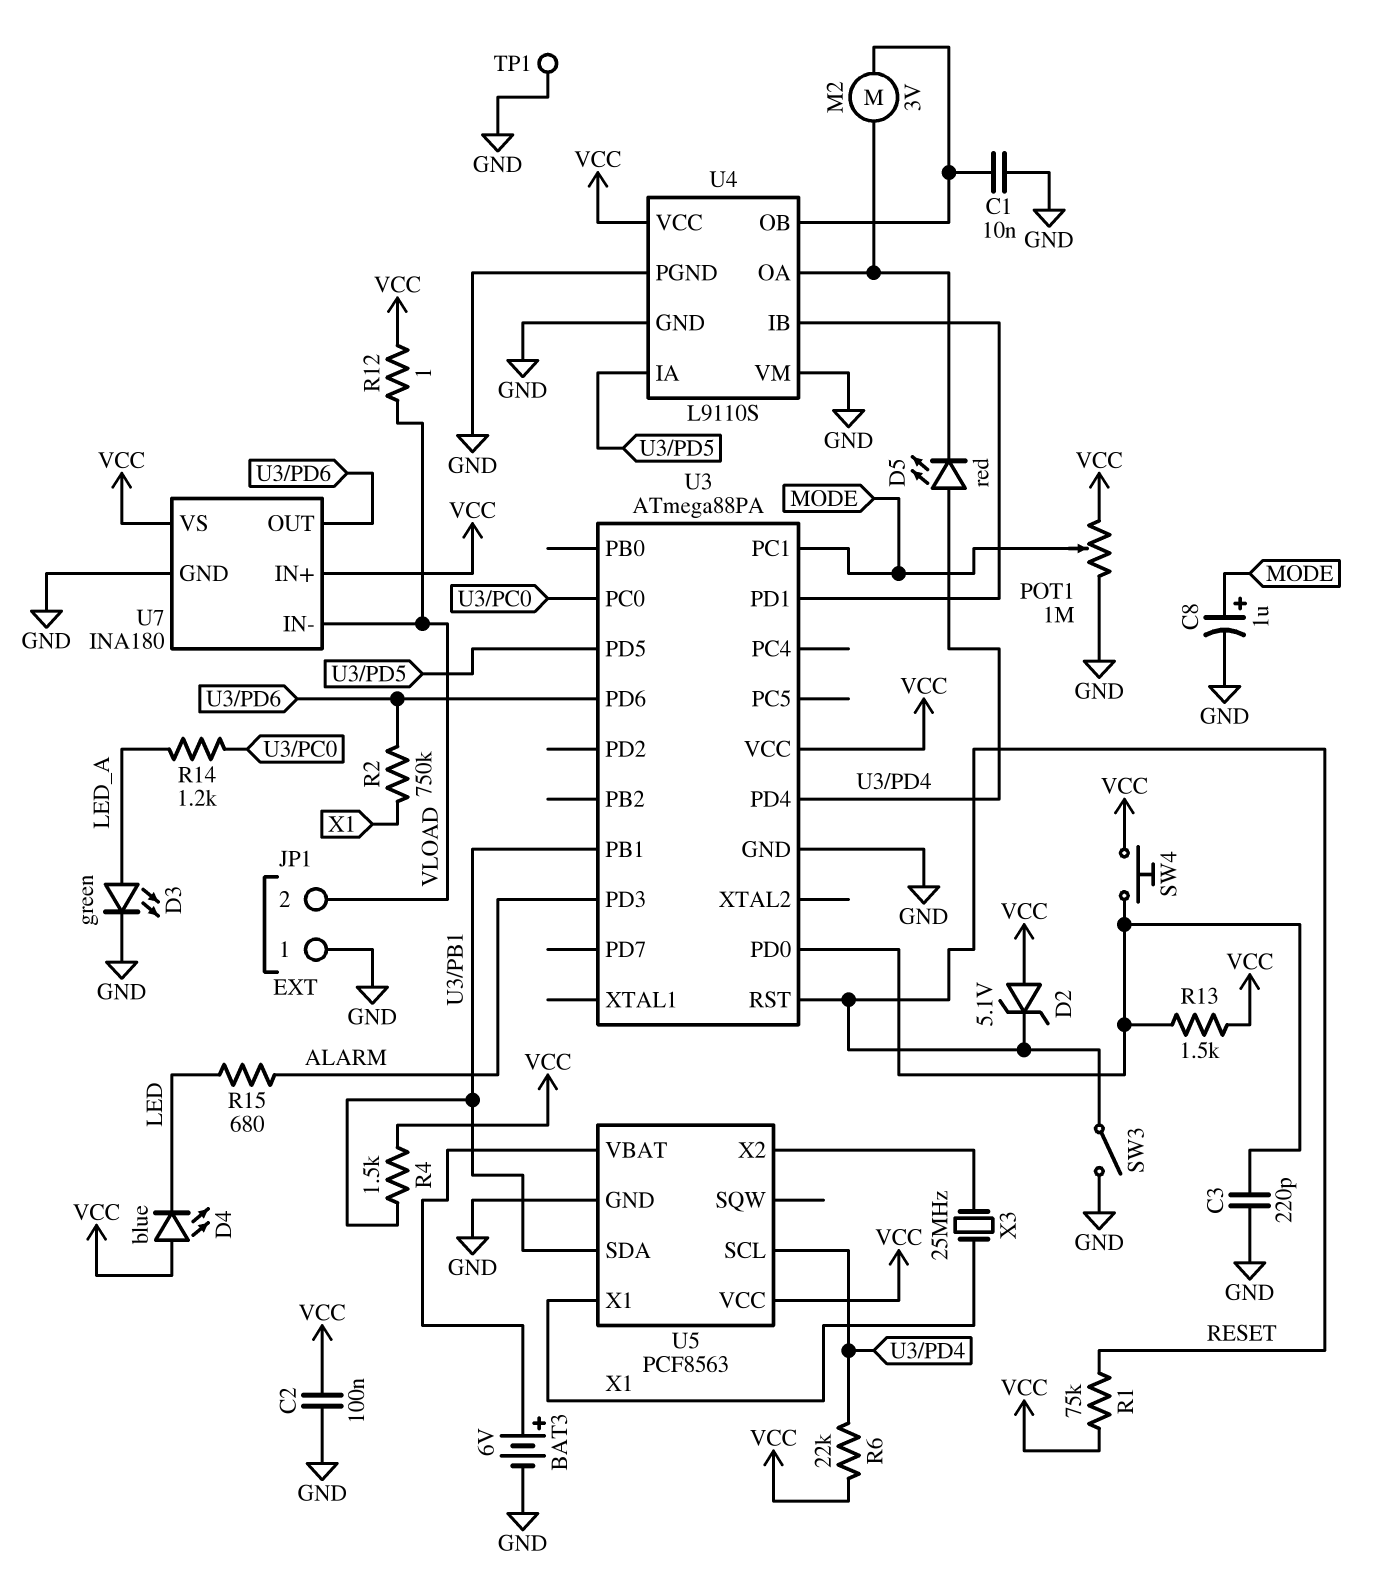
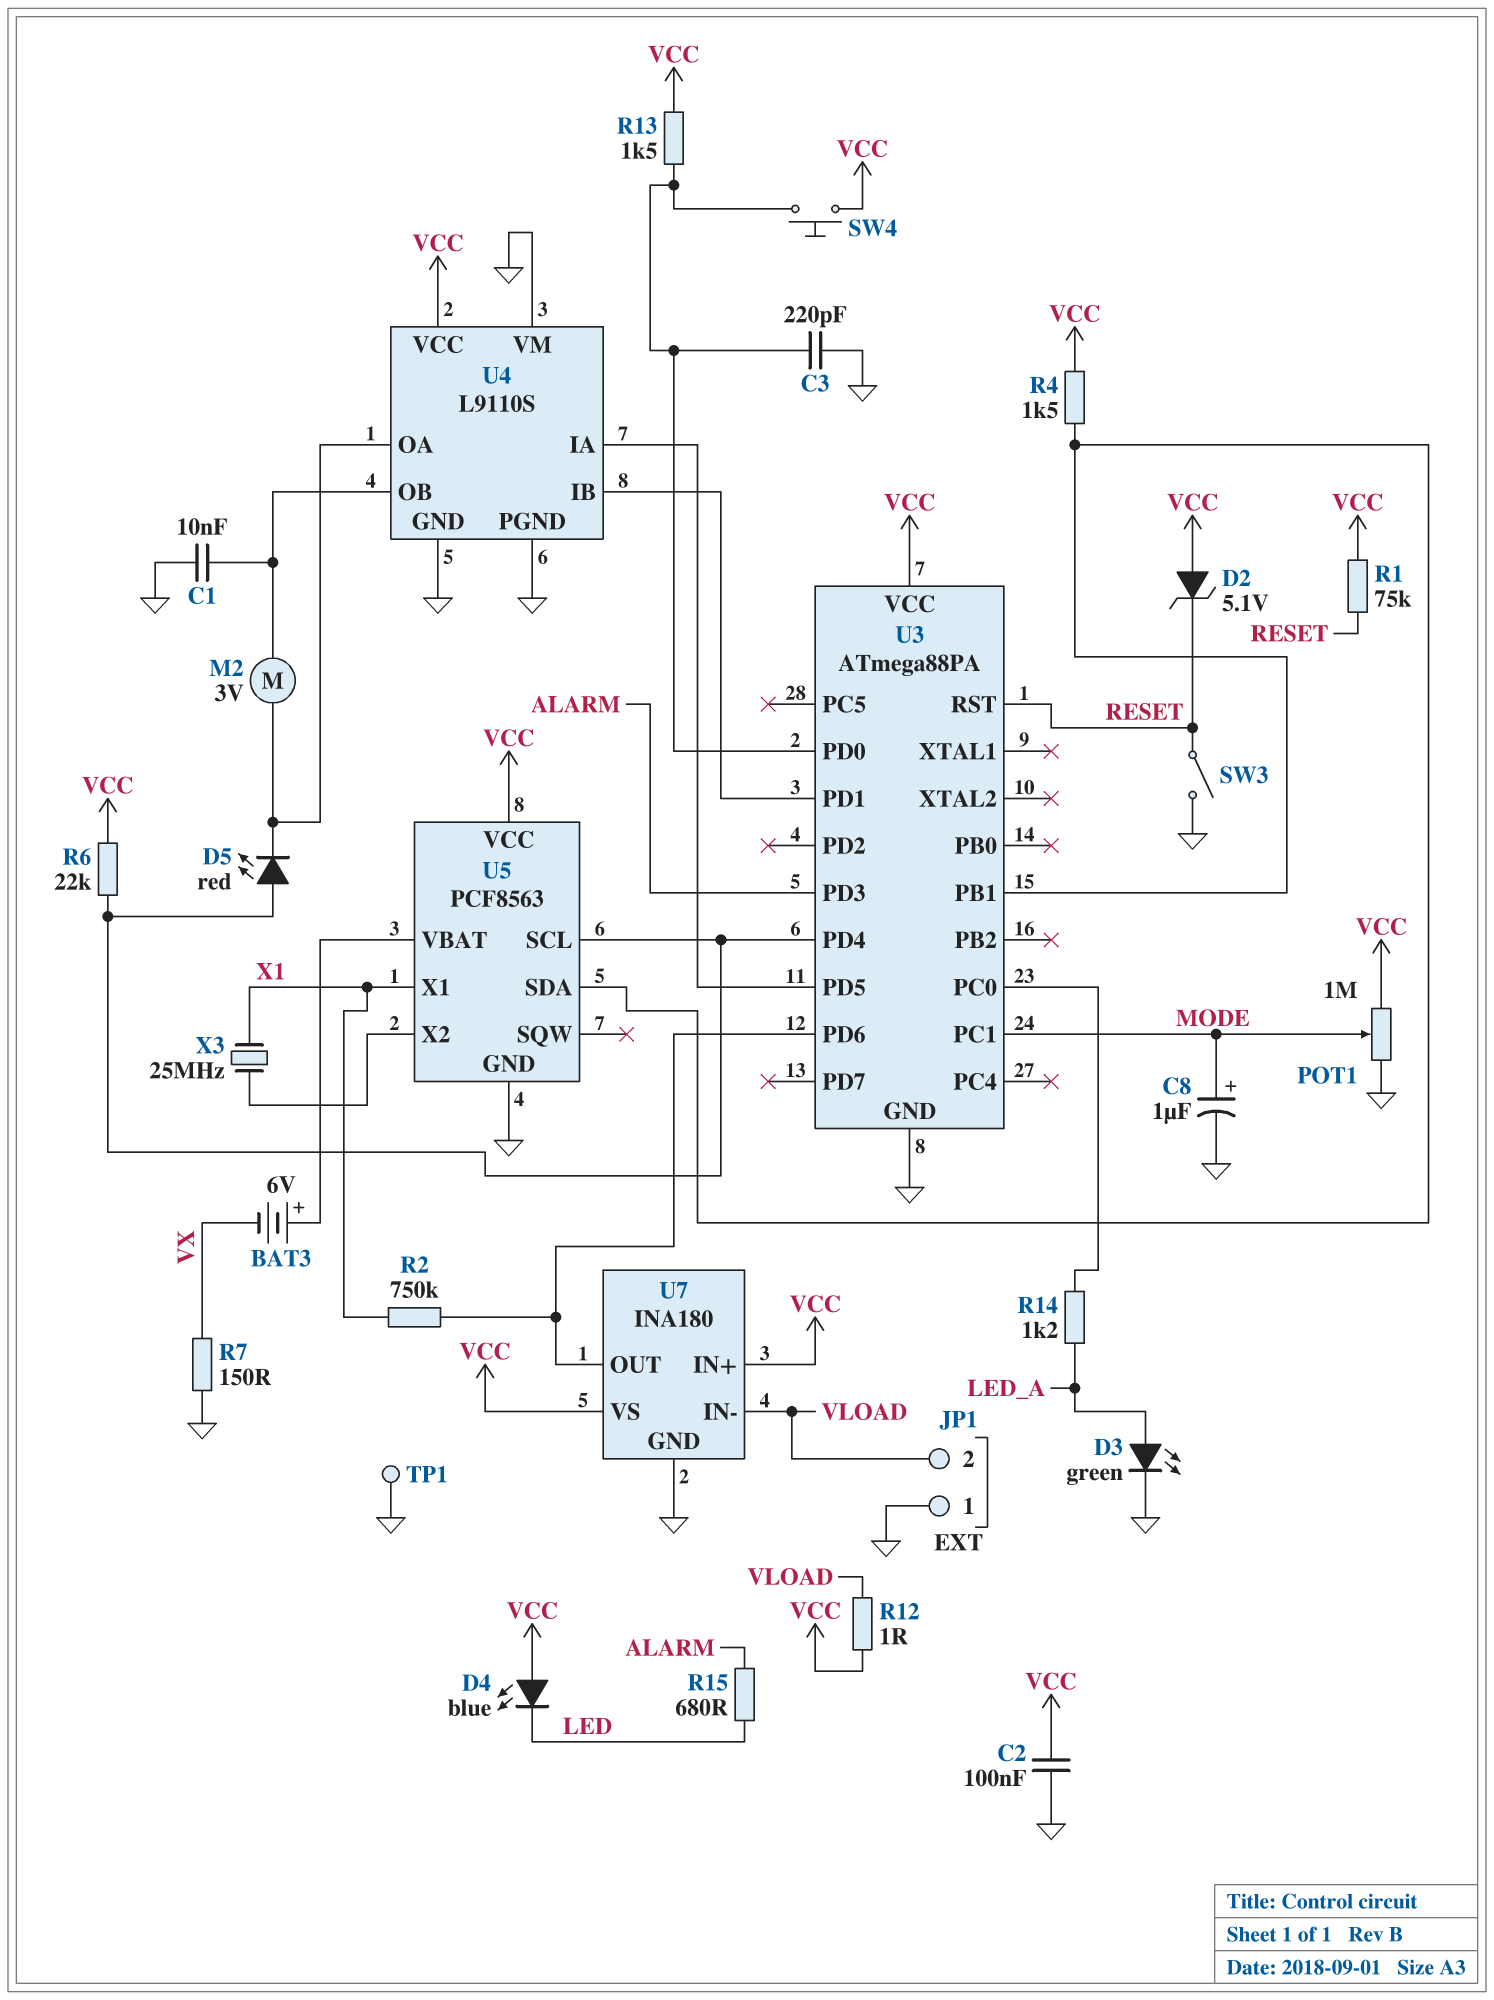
BAT3: 6V (plus U5/VBAT, minus GND) -> 6V (plus U5/VBAT, minus VX)
R7: none -> 150 (GND, VX)

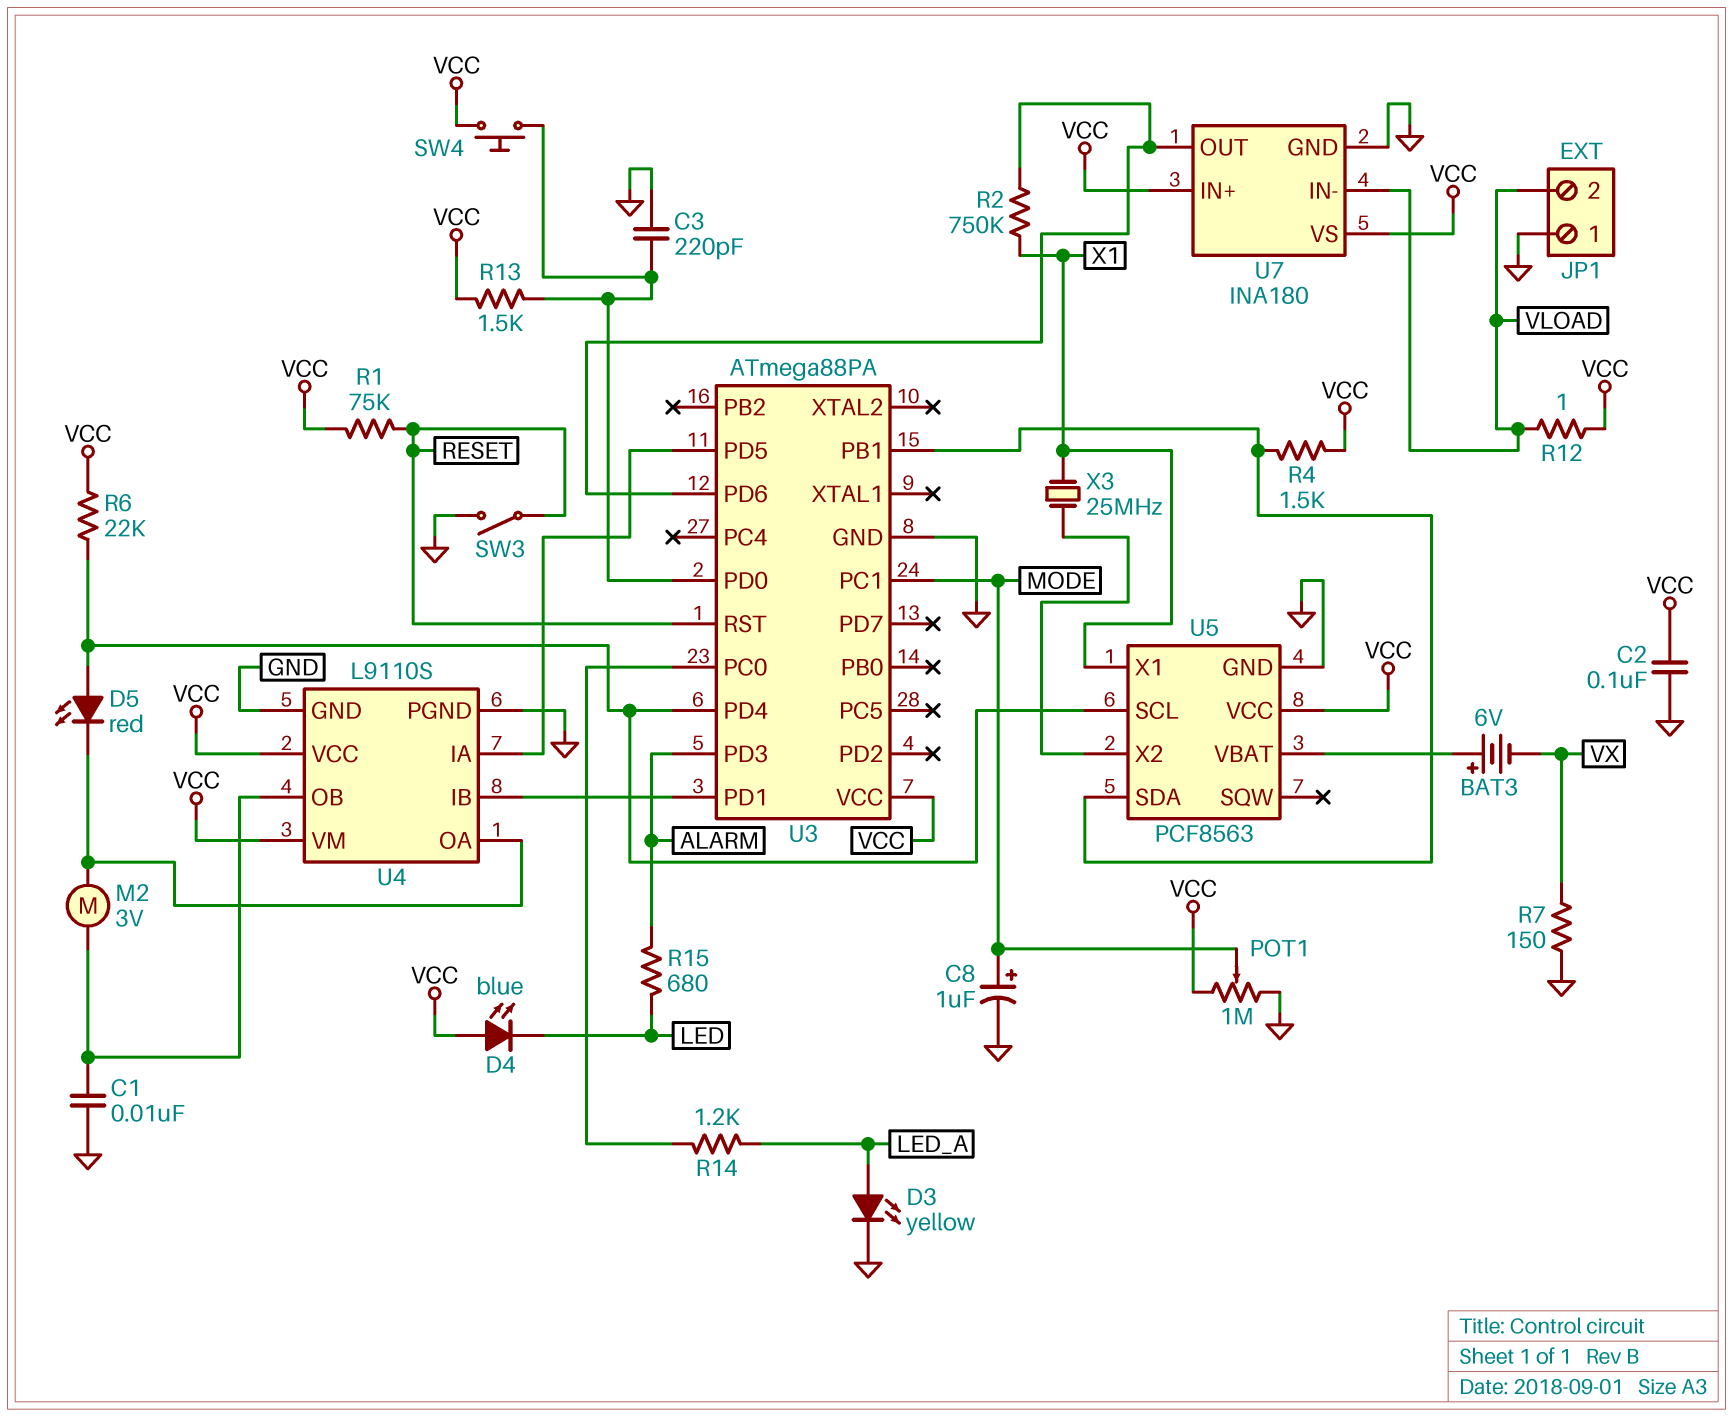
D2: zener 5.1V (A VCC, K RESET) -> none
D3: LED green (A LED_A, K GND) -> LED yellow (A LED_A, K GND)
TP1: test point (GND) -> none
U4 pin VM: GND -> VCC

